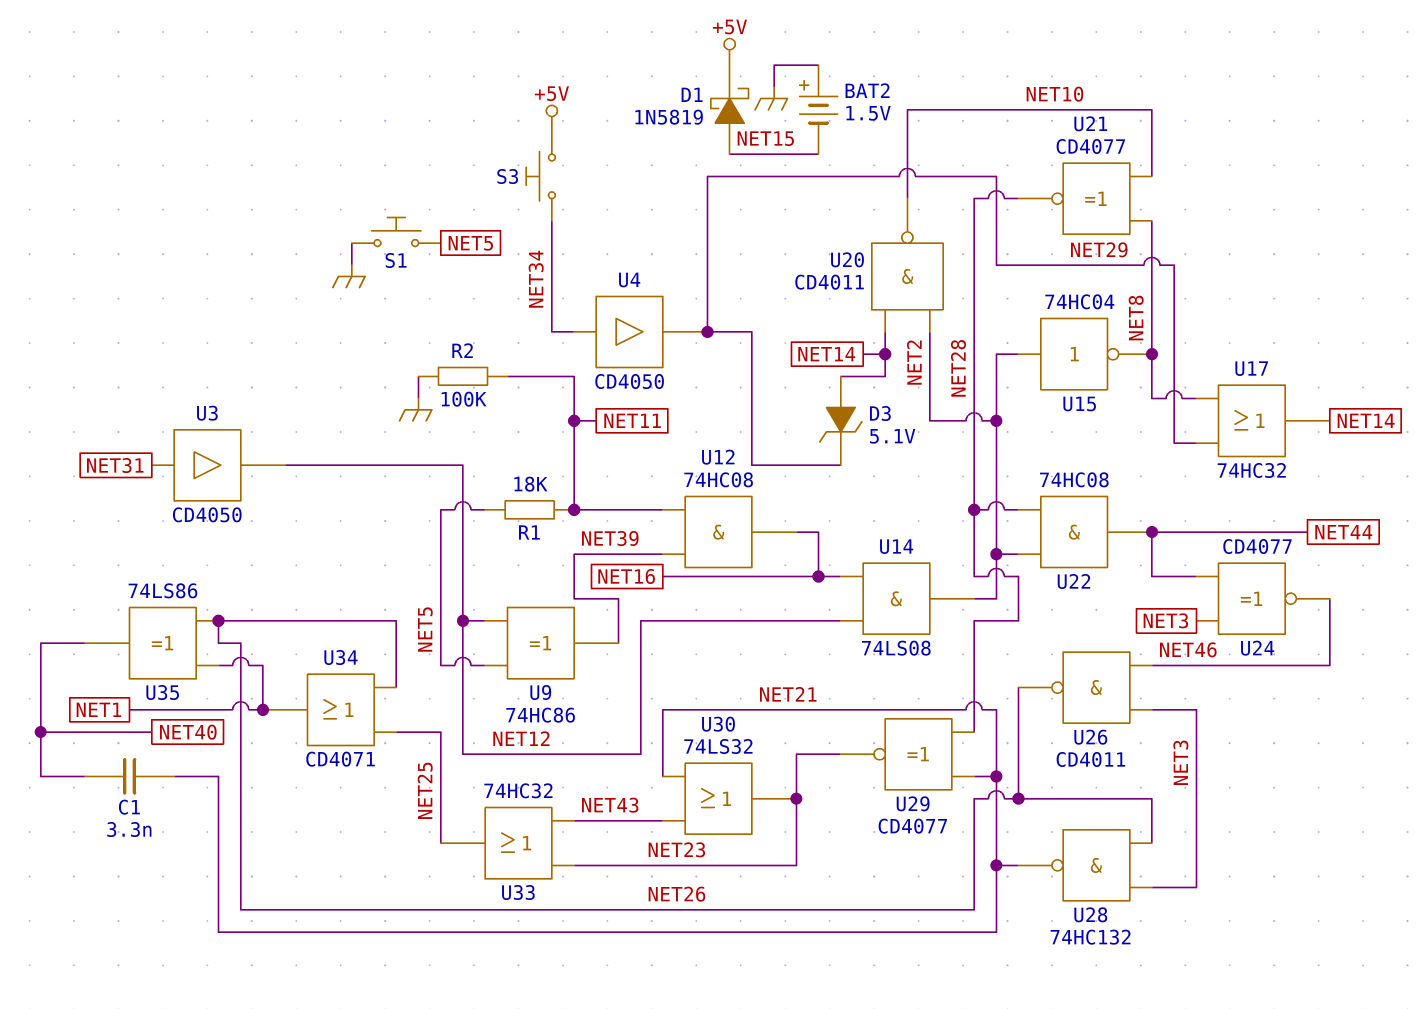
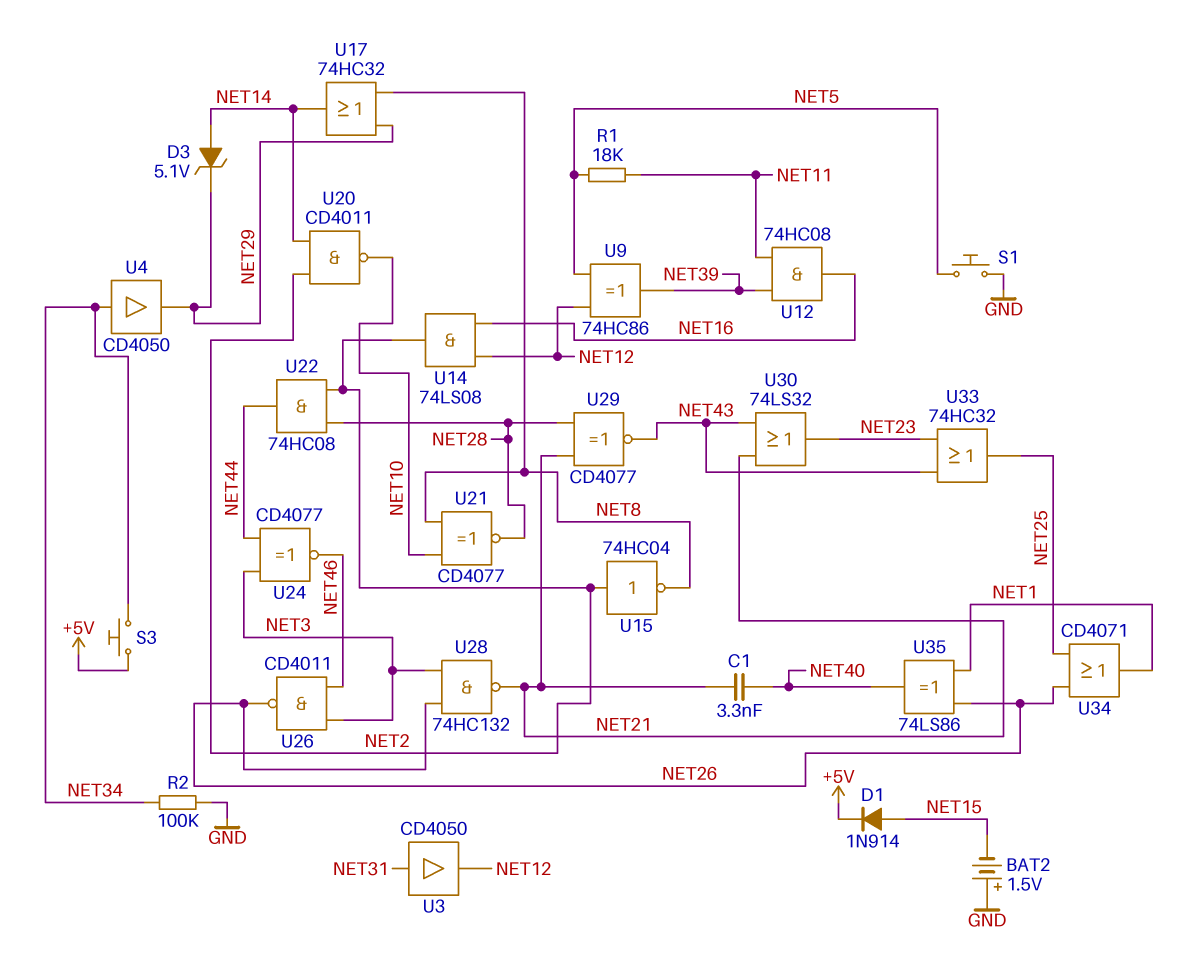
D1: schottky 1N5819 (A NET15, K +5V) -> diode 1N914 (A NET15, K +5V)
R2: 100k (GND, NET11) -> 100k (GND, NET34)
U29: XNOR CD4077 (in NET21, in NET28, out NET23) -> XNOR CD4077 (in NET21, in NET28, out NET43)

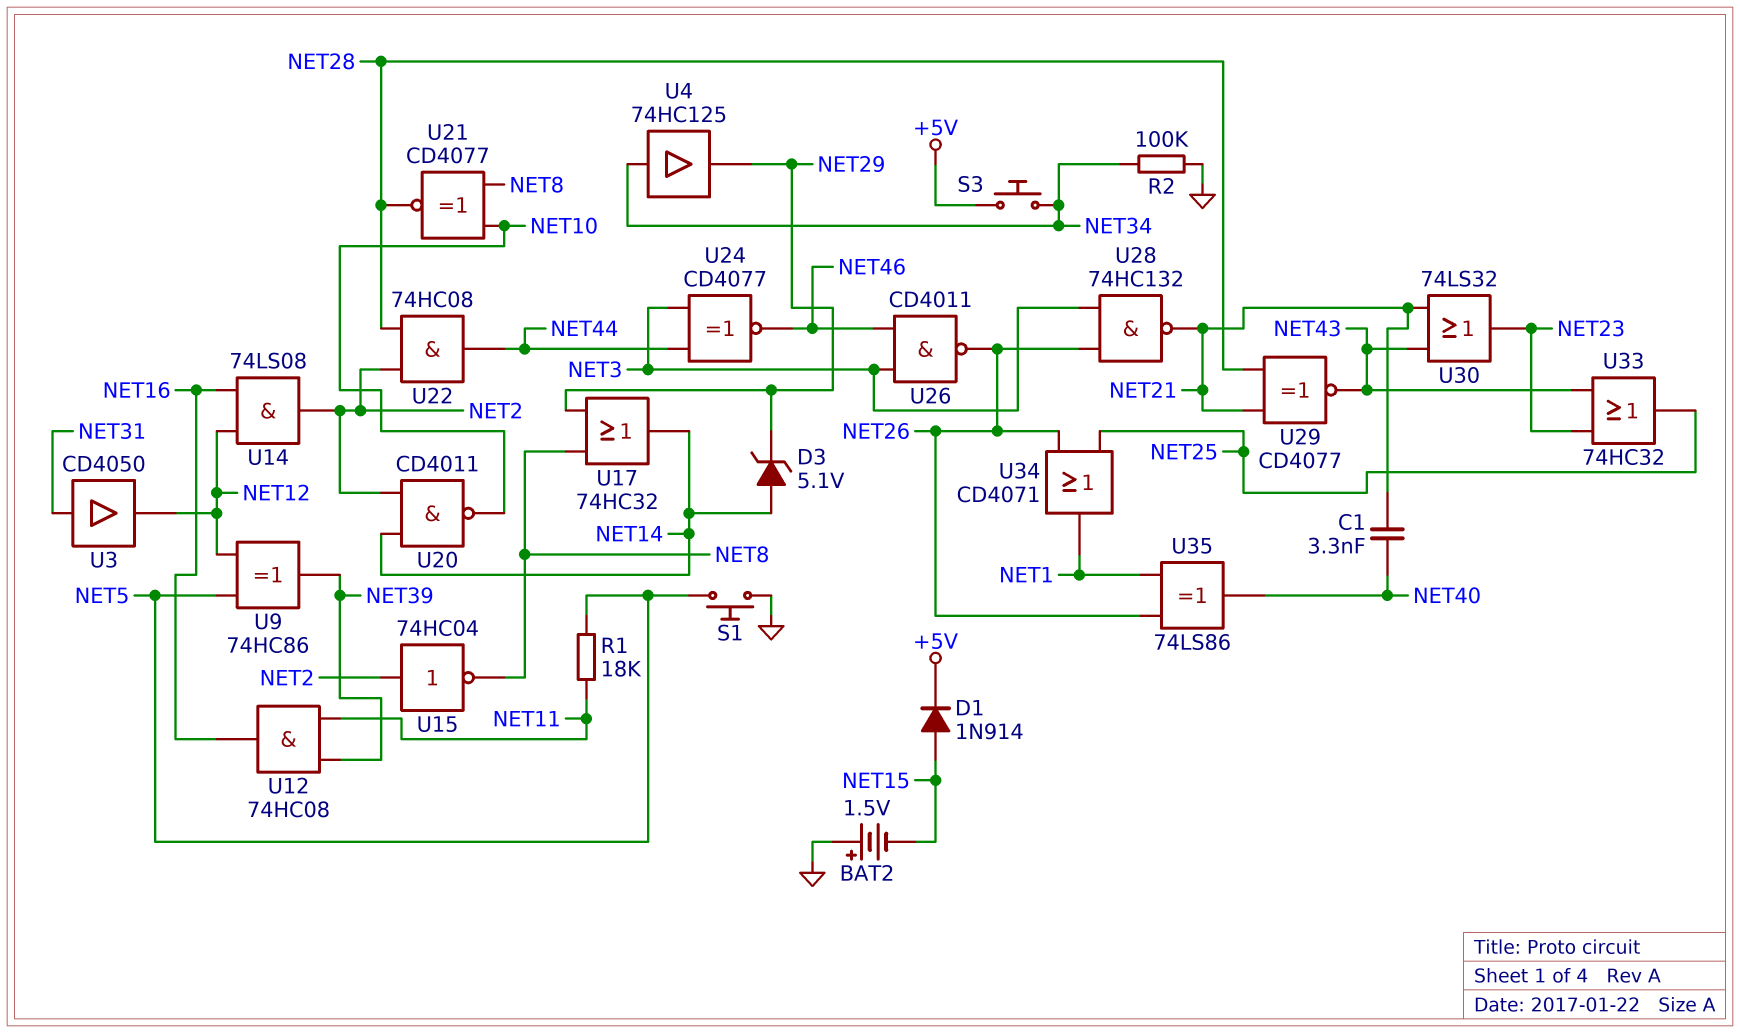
U4: buffer CD4050 (in NET34, out NET29) -> buffer 74HC125 (in NET34, out NET29)

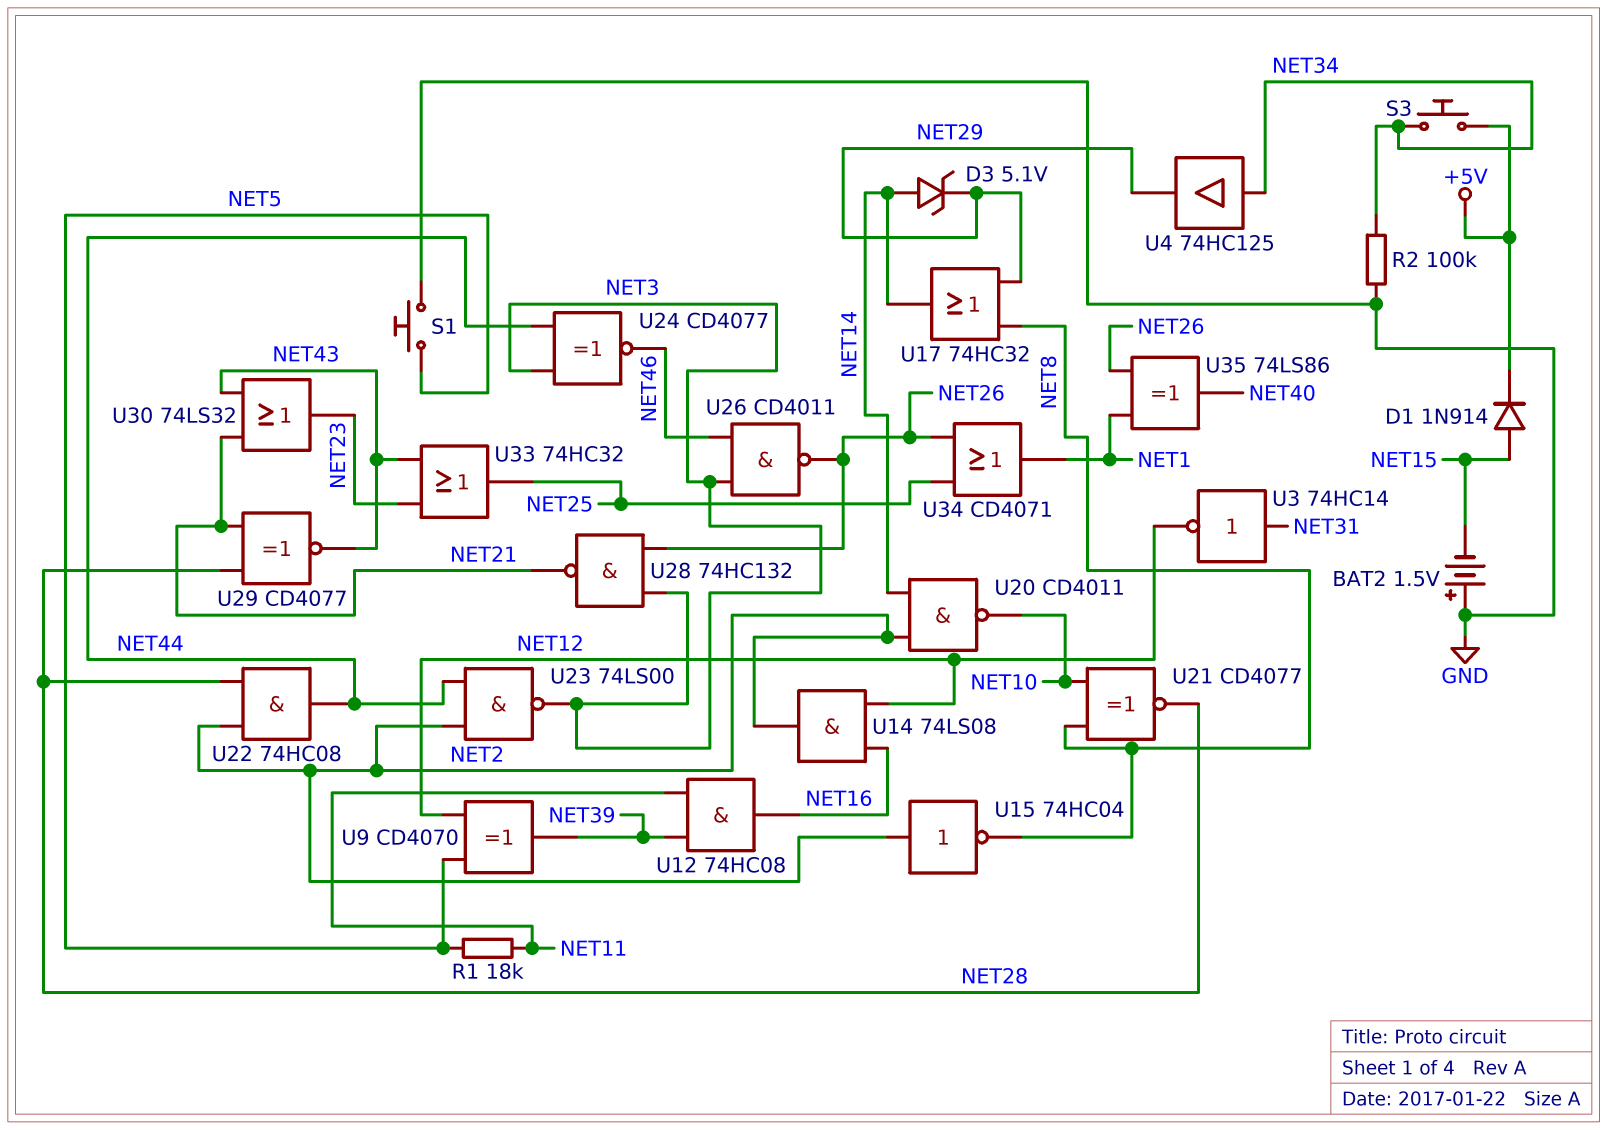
C1: 3.3nF (NET21, NET40) -> none
U3: buffer CD4050 (in NET31, out NET12) -> NOT 74HC14 (in NET31, out NET12)
U9: XOR 74HC86 (in NET5, in NET12, out NET39) -> XOR CD4070 (in NET5, in NET12, out NET39)
U23: none -> NAND 74LS00 (in NET2, in NET44, out NET3)

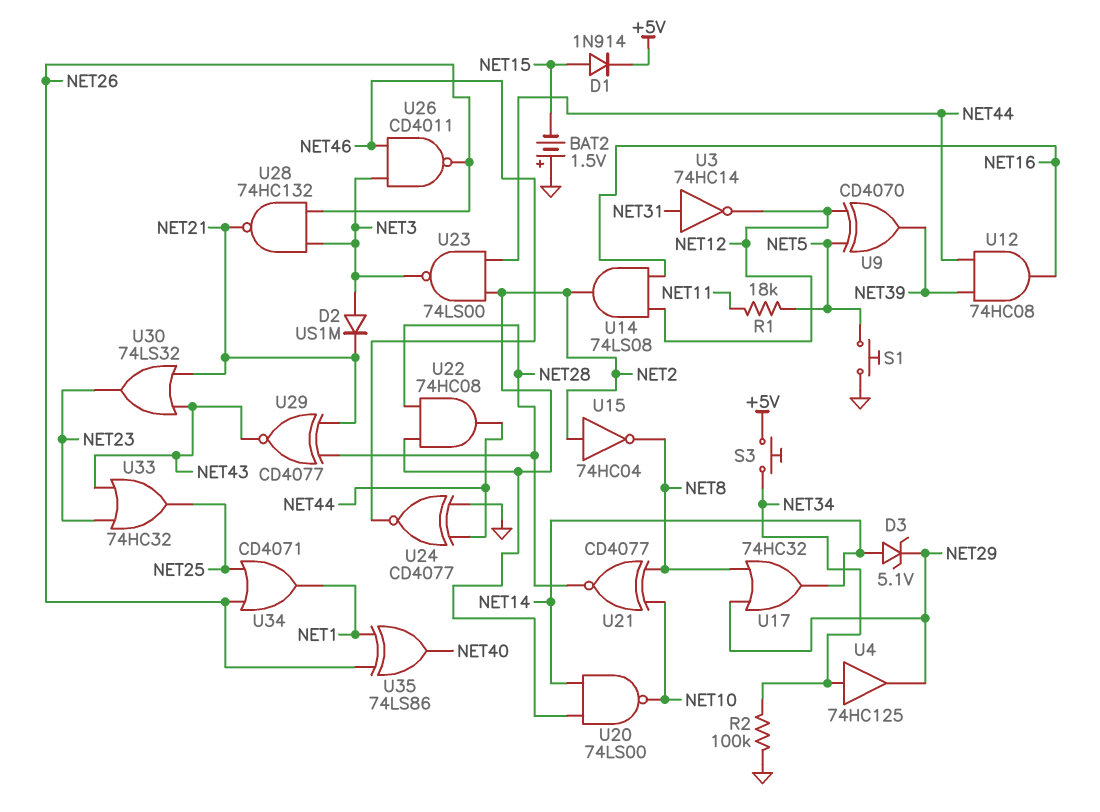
D2: none -> diode US1M (A NET3, K NET21)
U12: AND 74HC08 (in NET11, in NET39, out NET16) -> AND 74HC08 (in NET39, in NET44, out NET16)
U20: NAND CD4011 (in NET2, in NET14, out NET10) -> NAND 74LS00 (in NET2, in NET14, out NET10)
U24: XNOR CD4077 (in NET3, in NET44, out NET46) -> XNOR CD4077 (in GND, in NET44, out NET46)

